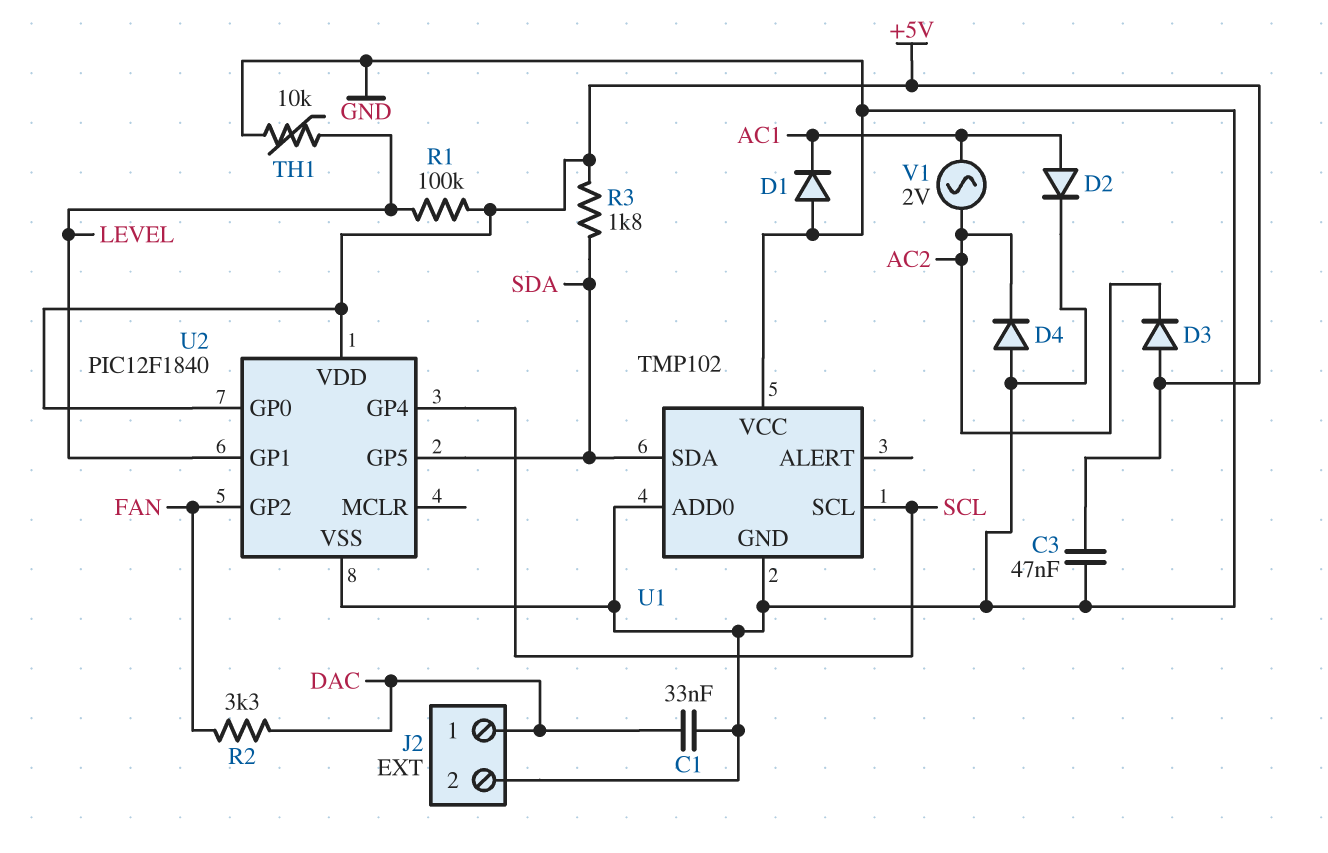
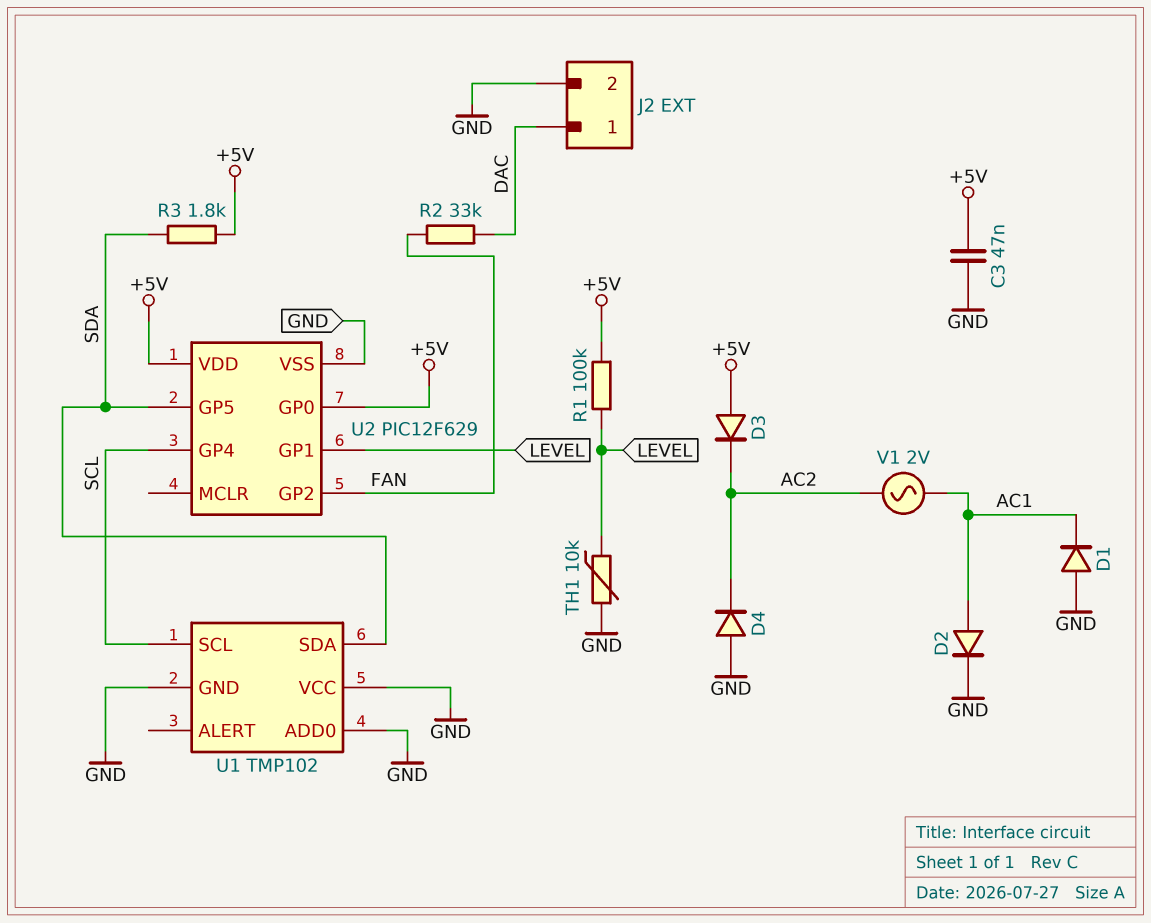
C1: 33nF (DAC, GND) -> none
R2: 3.3k (DAC, FAN) -> 33k (DAC, FAN)
U2: PIC12F1840 -> PIC12F629

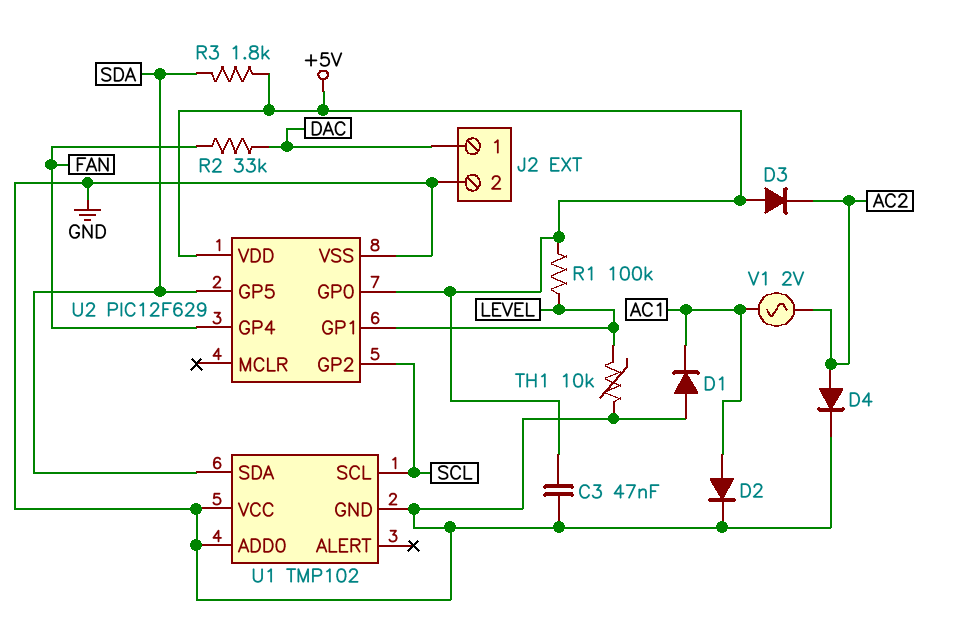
D4: diode (A GND, K AC2) -> diode (A AC2, K GND)
U2 pin GP2: FAN -> SCL
U2 pin GP4: SCL -> FAN

